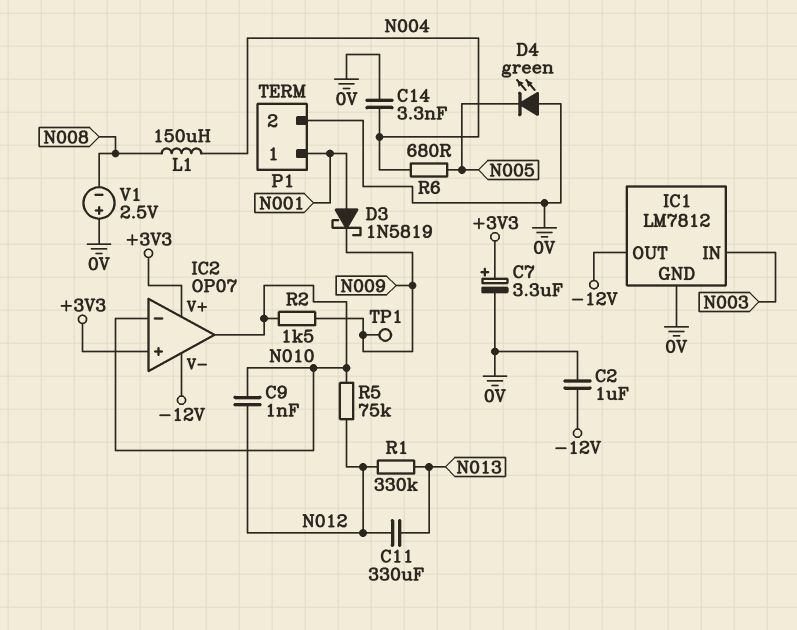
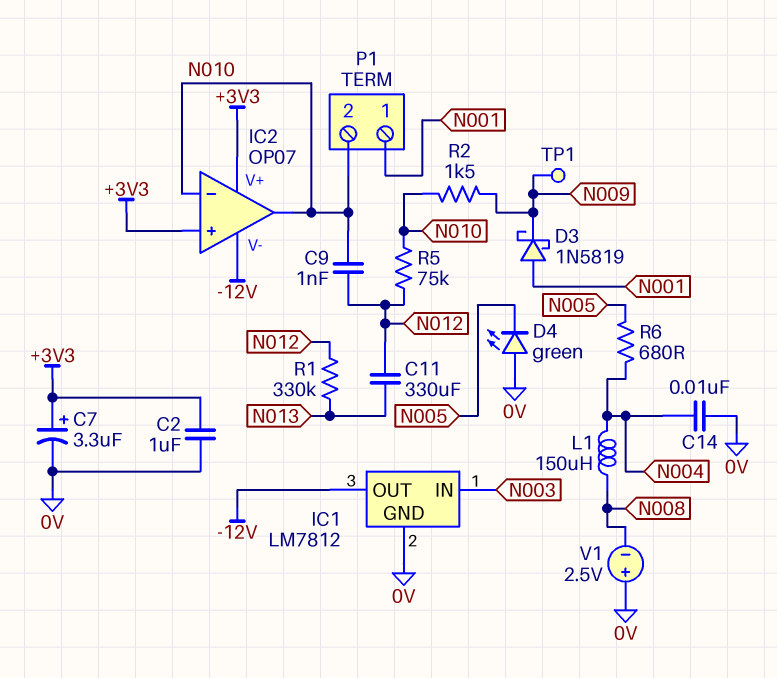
C2: 1uF (-12V, 0V) -> 1uF (+3V3, 0V)
C14: 3.3nF (0V, N004) -> 10nF (0V, N004)
P1 pin 2: 0V -> N010

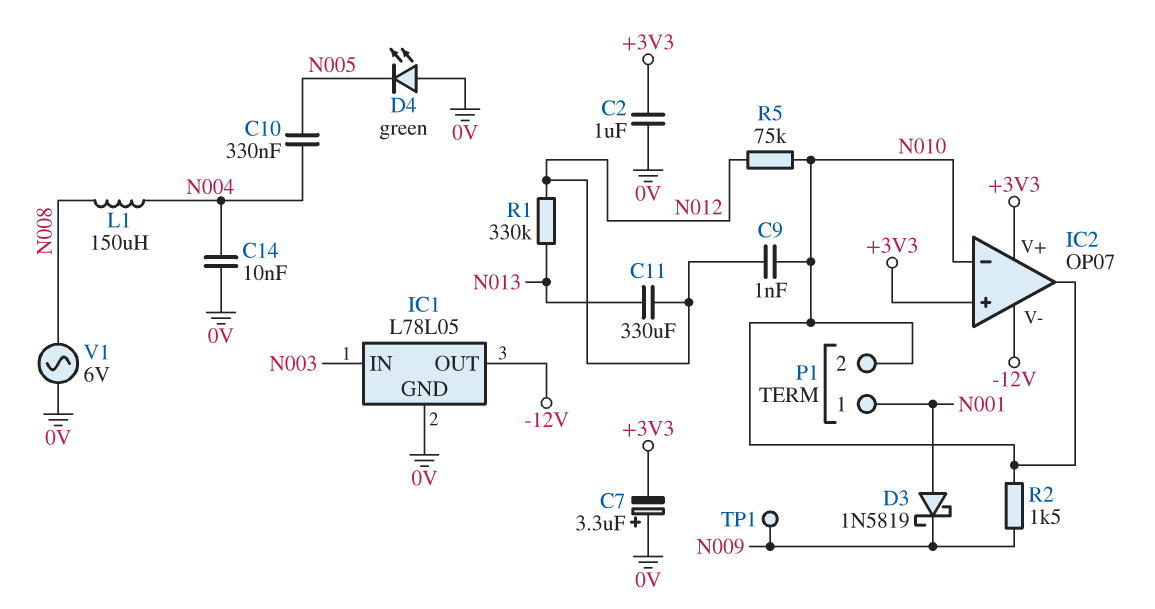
C7: 3.3uF (plus +3V3, minus 0V) -> 3.3uF (plus 0V, minus +3V3)
C10: none -> 330nF (N004, N005)
IC1: LM7812 -> L78L05
R6: 680 (N004, N005) -> none
V1: 2.5V (plus 0V, minus N008) -> AC 6V (0V, N008)

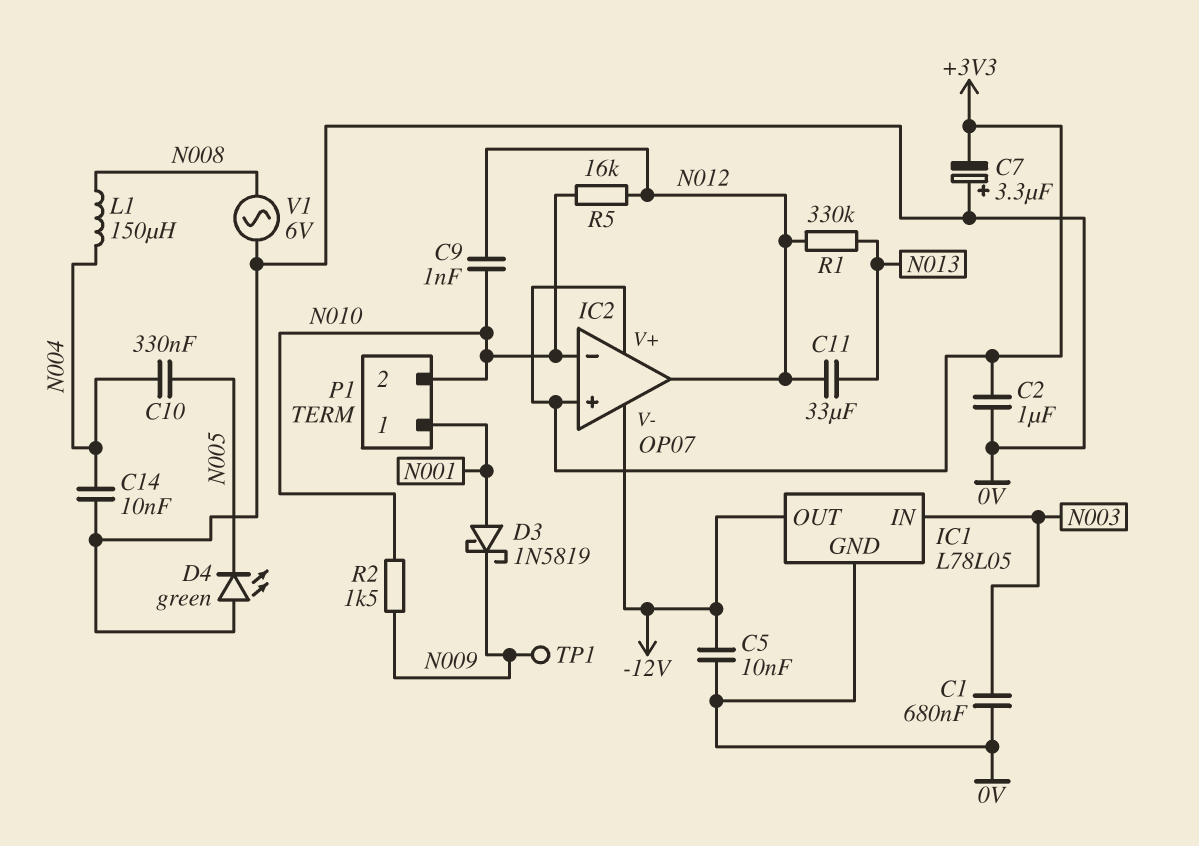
C1: none -> 680nF (0V, N003)
C5: none -> 10nF (-12V, 0V)
C11: 330uF (N012, N013) -> 33uF (N012, N013)
IC2 pin out: N010 -> N012
R5: 75k (N010, N012) -> 16k (N010, N012)

